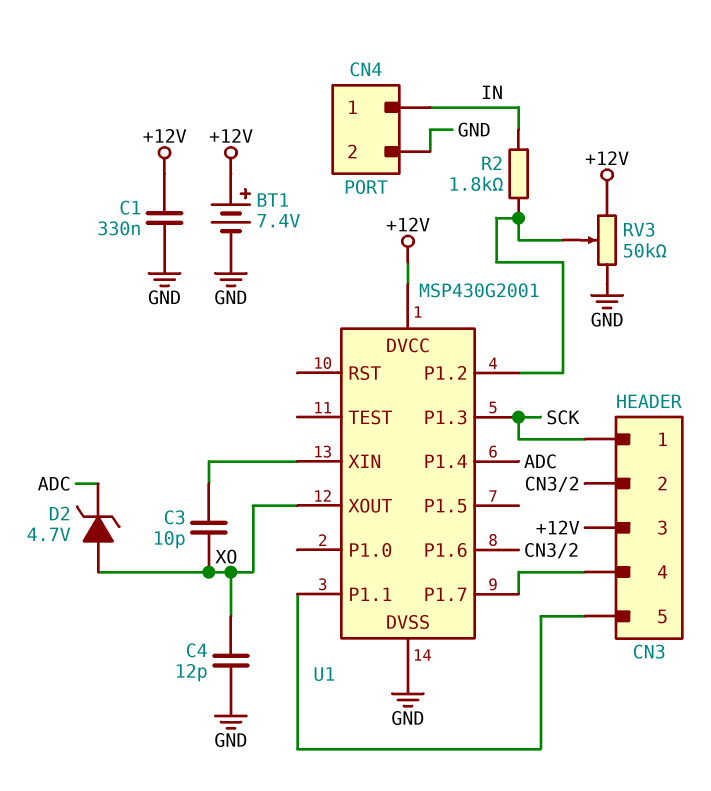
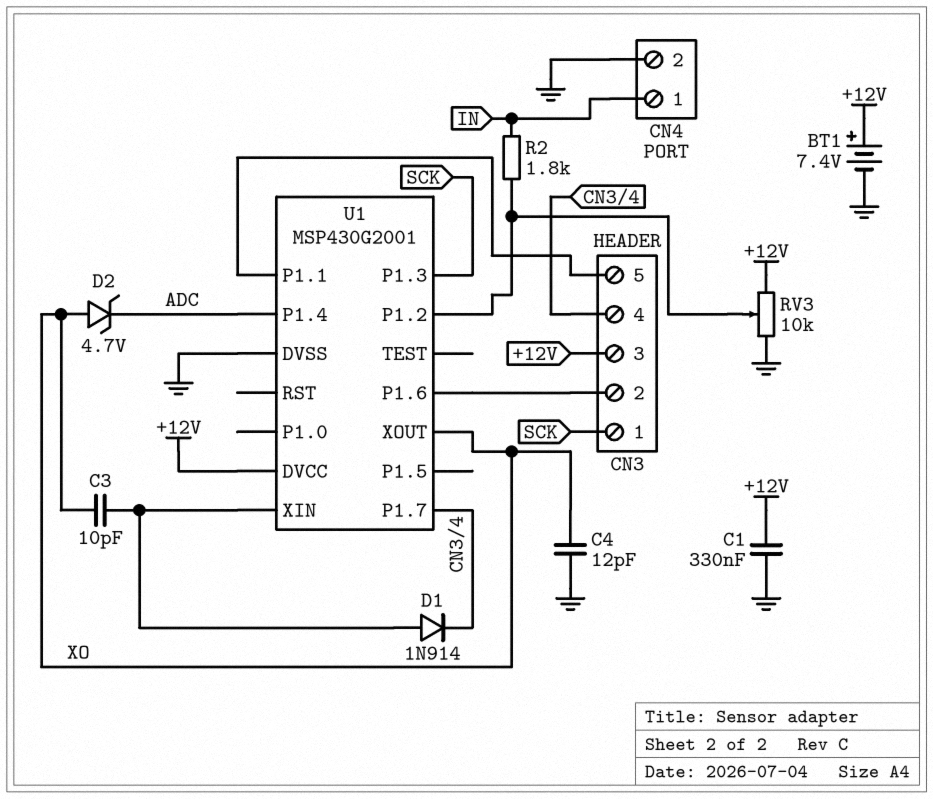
D1: none -> diode 1N914 (A U1/XIN, K CN3/4)
RV3: 50k (+12V, GND, wiper U1/P1.2) -> 10k (+12V, GND, wiper U1/P1.2)

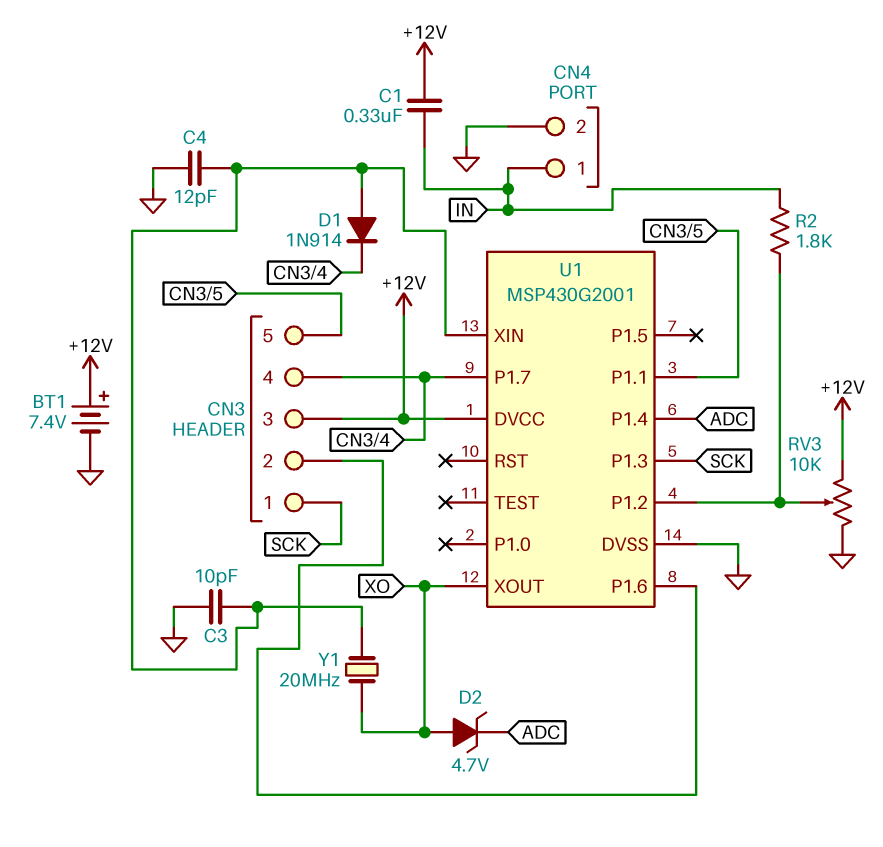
C1: 330nF (+12V, GND) -> 330nF (+12V, IN)
C3: 10pF (U1/XIN, XO) -> 10pF (GND, U1/XIN)
C4: 12pF (GND, XO) -> 12pF (GND, U1/XIN)
Y1: none -> 20MHz (U1/XIN, XO)

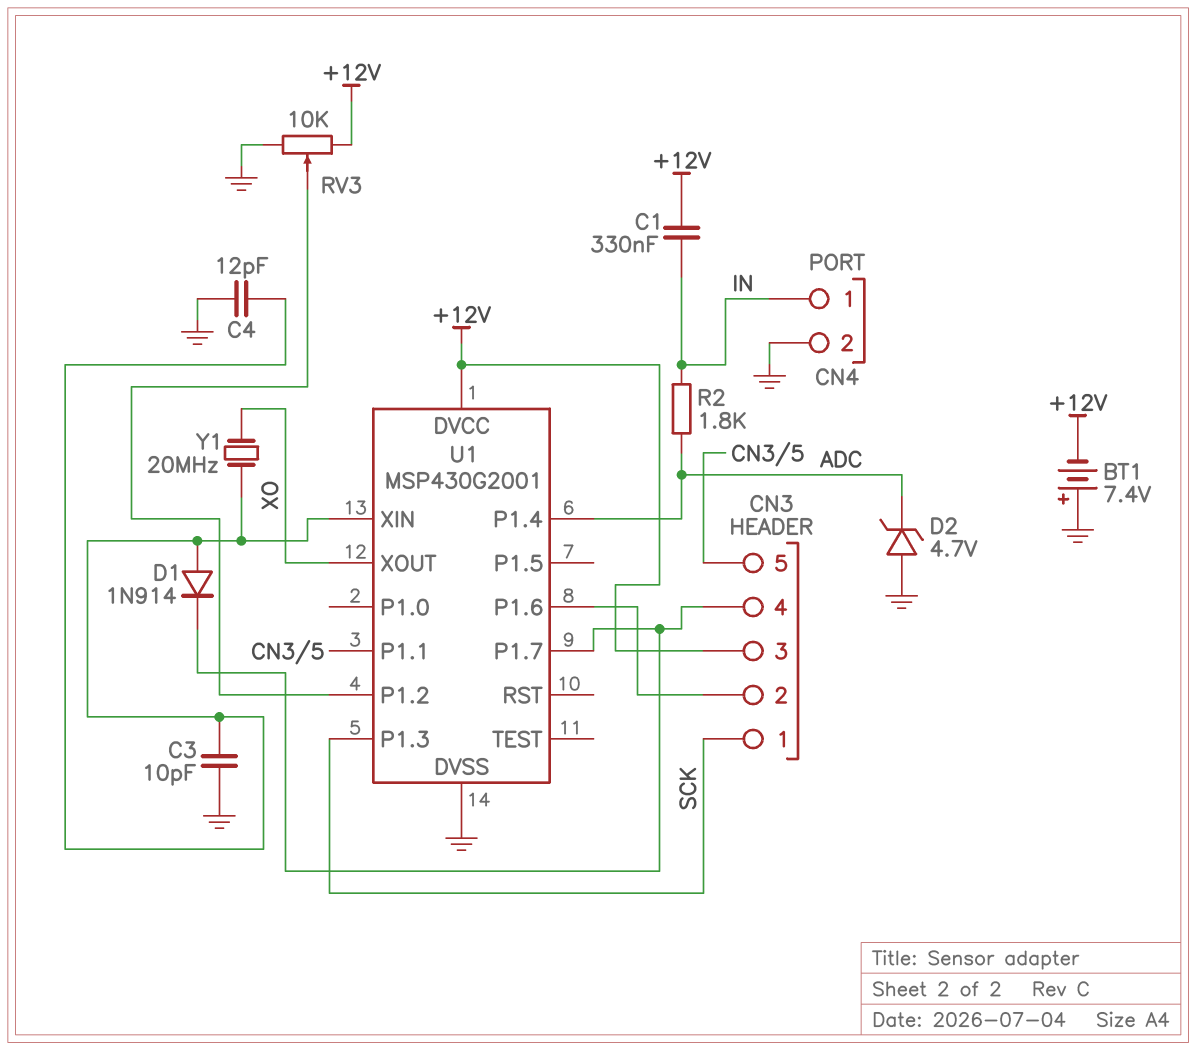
BT1: 7.4V (plus +12V, minus GND) -> 7.4V (plus GND, minus +12V)
D2: zener 4.7V (A XO, K ADC) -> zener 4.7V (A GND, K ADC)
R2: 1.8k (IN, U1/P1.2) -> 1.8k (ADC, IN)

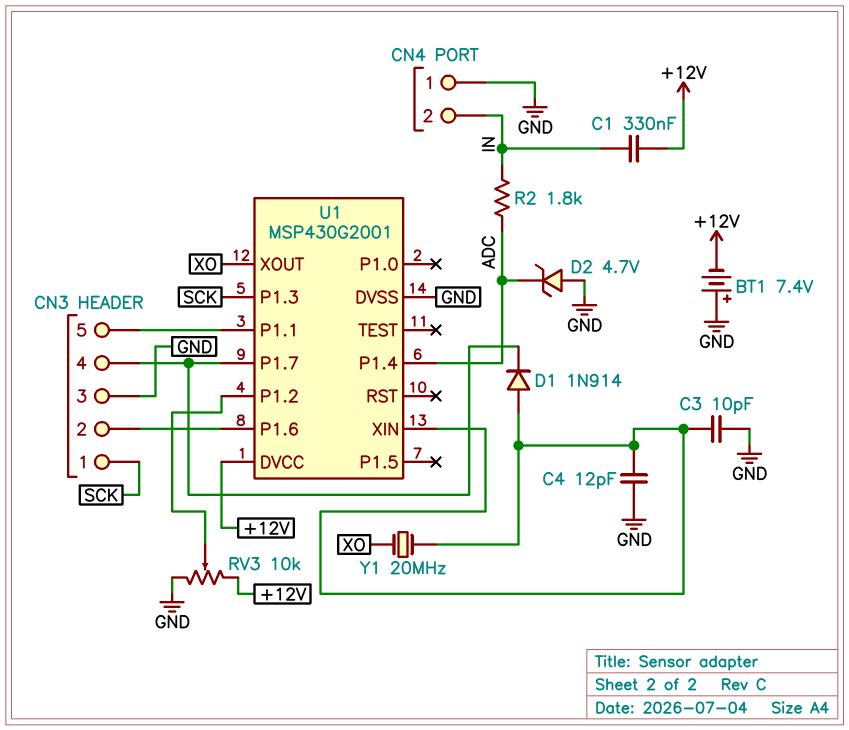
CN3 pin 3: +12V -> GND
CN4 pin 1: IN -> GND
CN4 pin 2: GND -> IN

